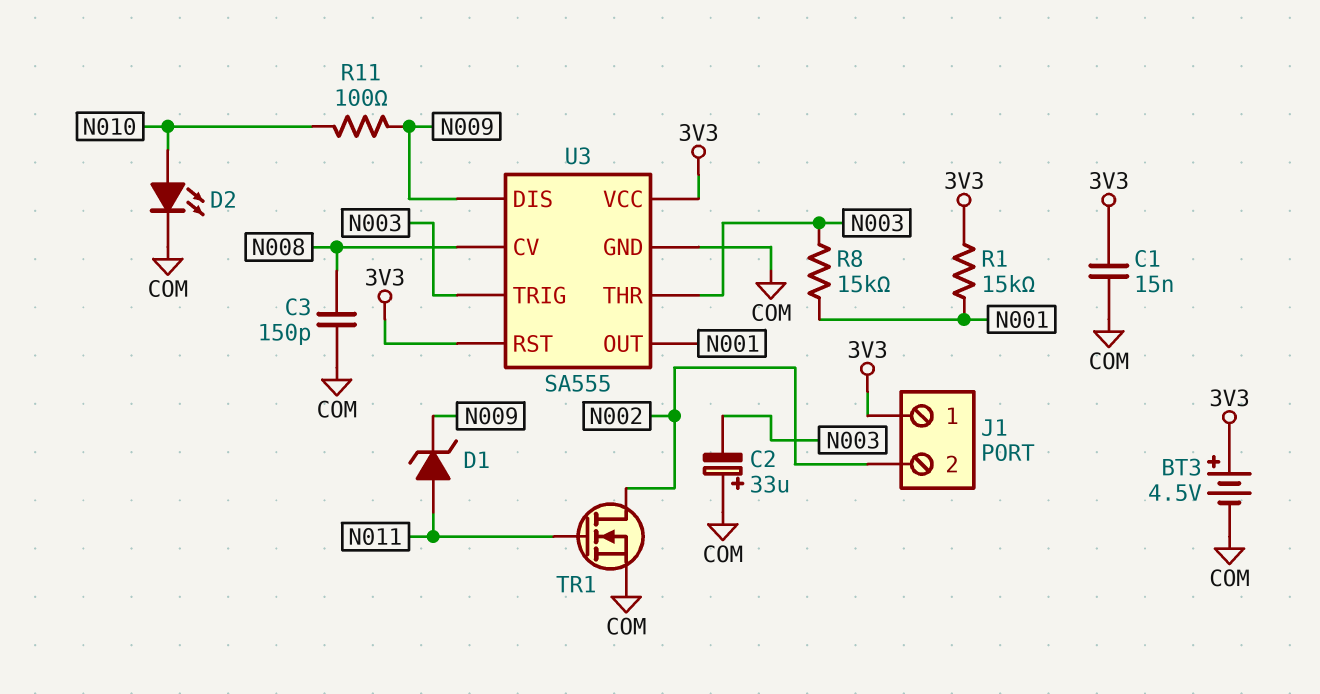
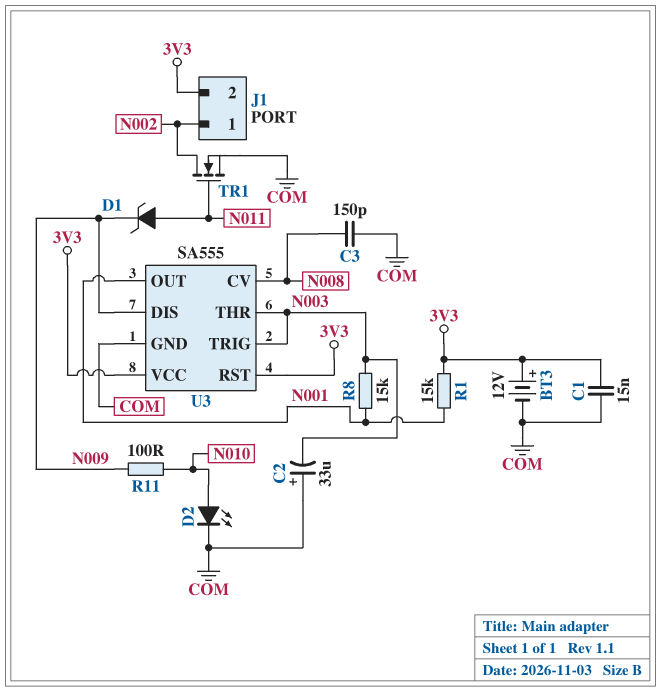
BT3: 4.5V (plus 3V3, minus COM) -> 12V (plus 3V3, minus COM)
J1 pin 1: 3V3 -> N002
J1 pin 2: N002 -> 3V3

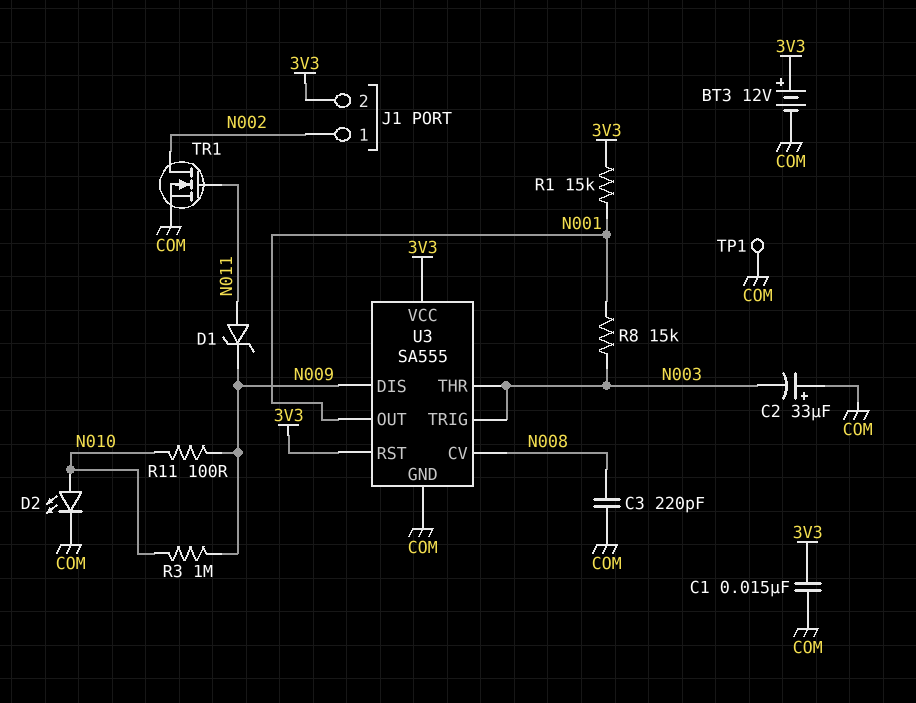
C3: 150pF (COM, N008) -> 220pF (COM, N008)
R3: none -> 1M (N009, N010)
TP1: none -> test point (COM)

